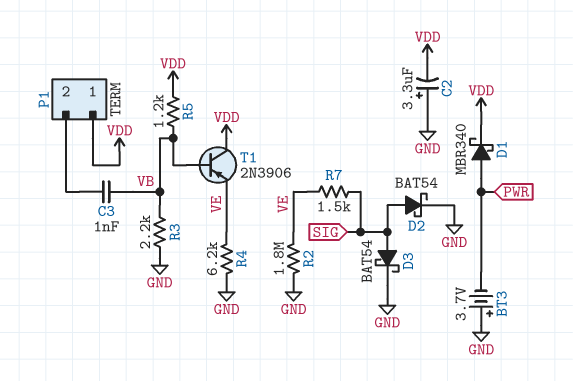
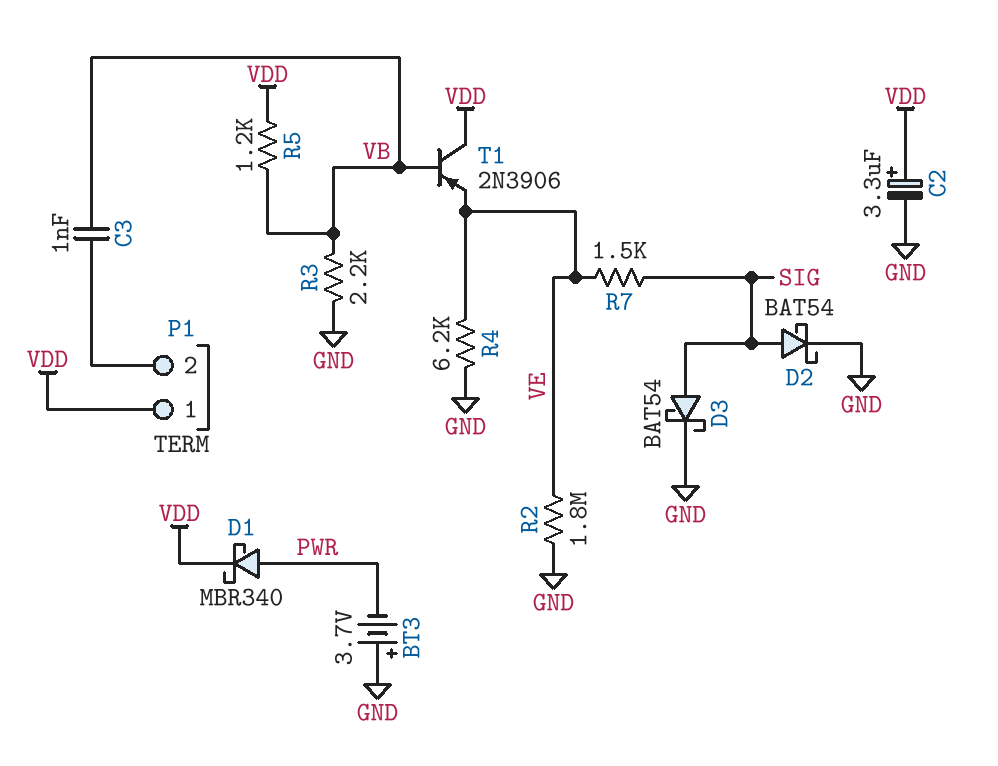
C2: 3.3uF (plus GND, minus VDD) -> 3.3uF (plus VDD, minus GND)

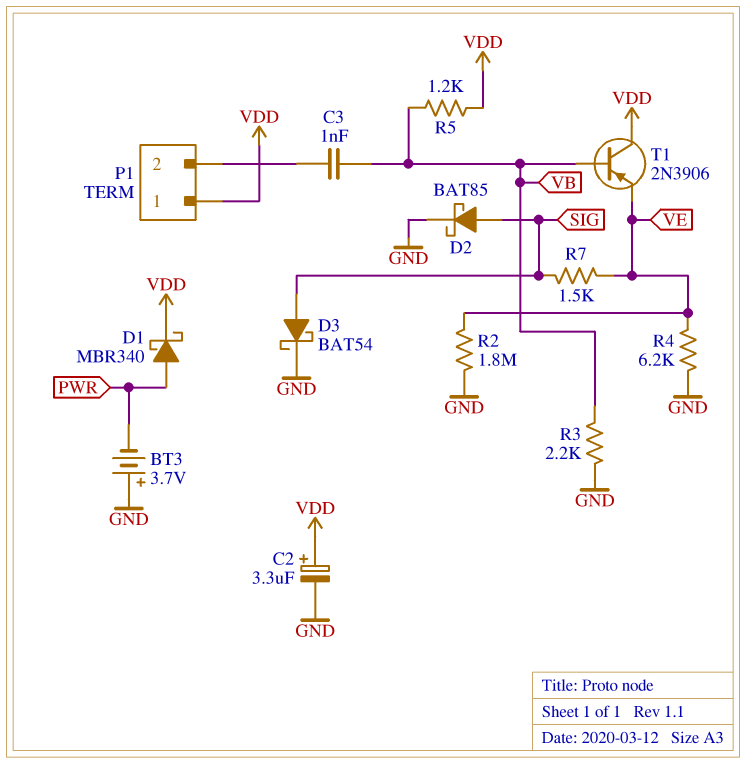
D2: schottky BAT54 (A SIG, K GND) -> schottky BAT85 (A SIG, K GND)

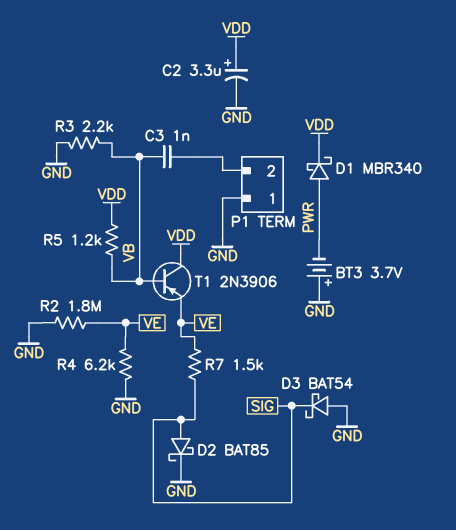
D3: schottky BAT54 (A SIG, K GND) -> schottky BAT54 (A GND, K SIG)
P1 pin 1: VDD -> GND

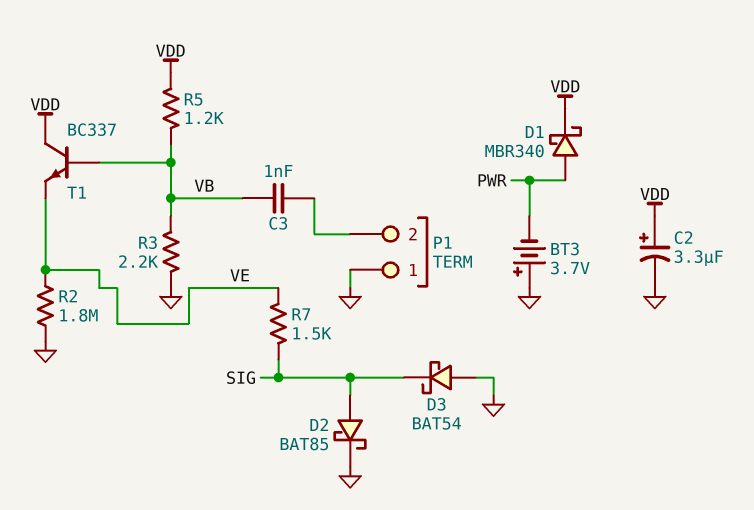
R4: 6.2k (GND, VE) -> none
T1: PNP 2N3906 (B VB, C VDD, E VE) -> NPN BC337 (B VB, C VDD, E VE)

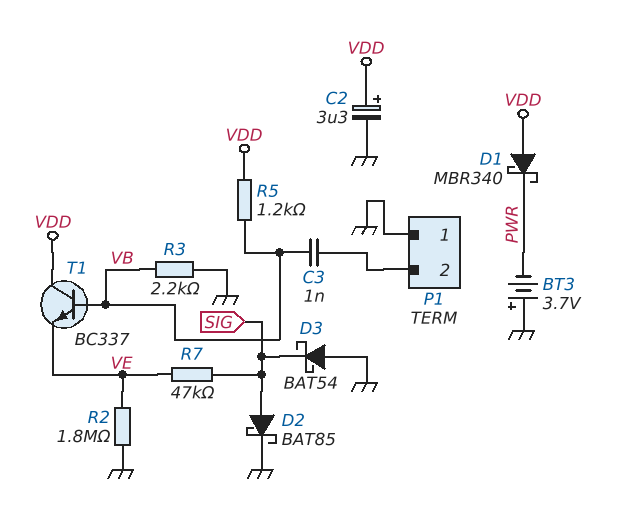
D1: schottky MBR340 (A PWR, K VDD) -> schottky MBR340 (A VDD, K PWR)
R7: 1.5k (SIG, VE) -> 47k (SIG, VE)

